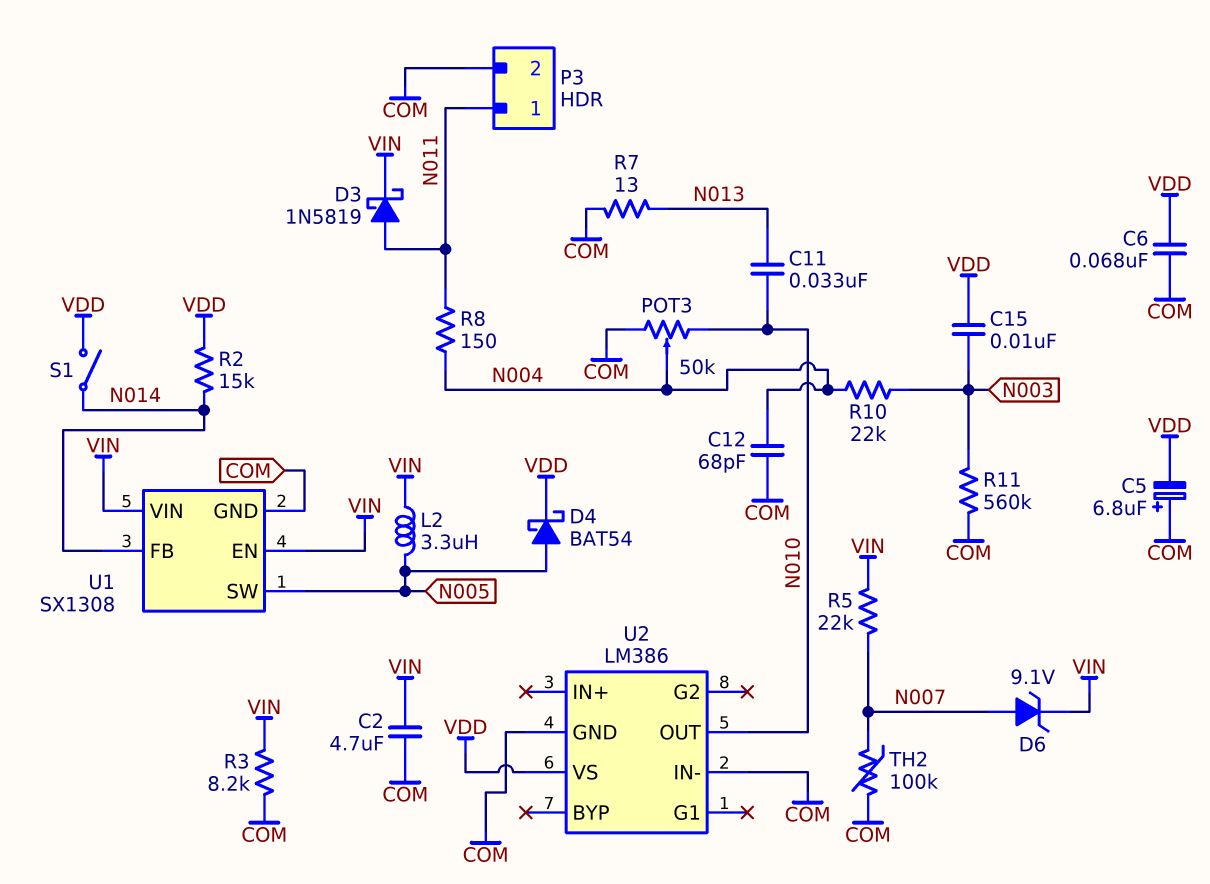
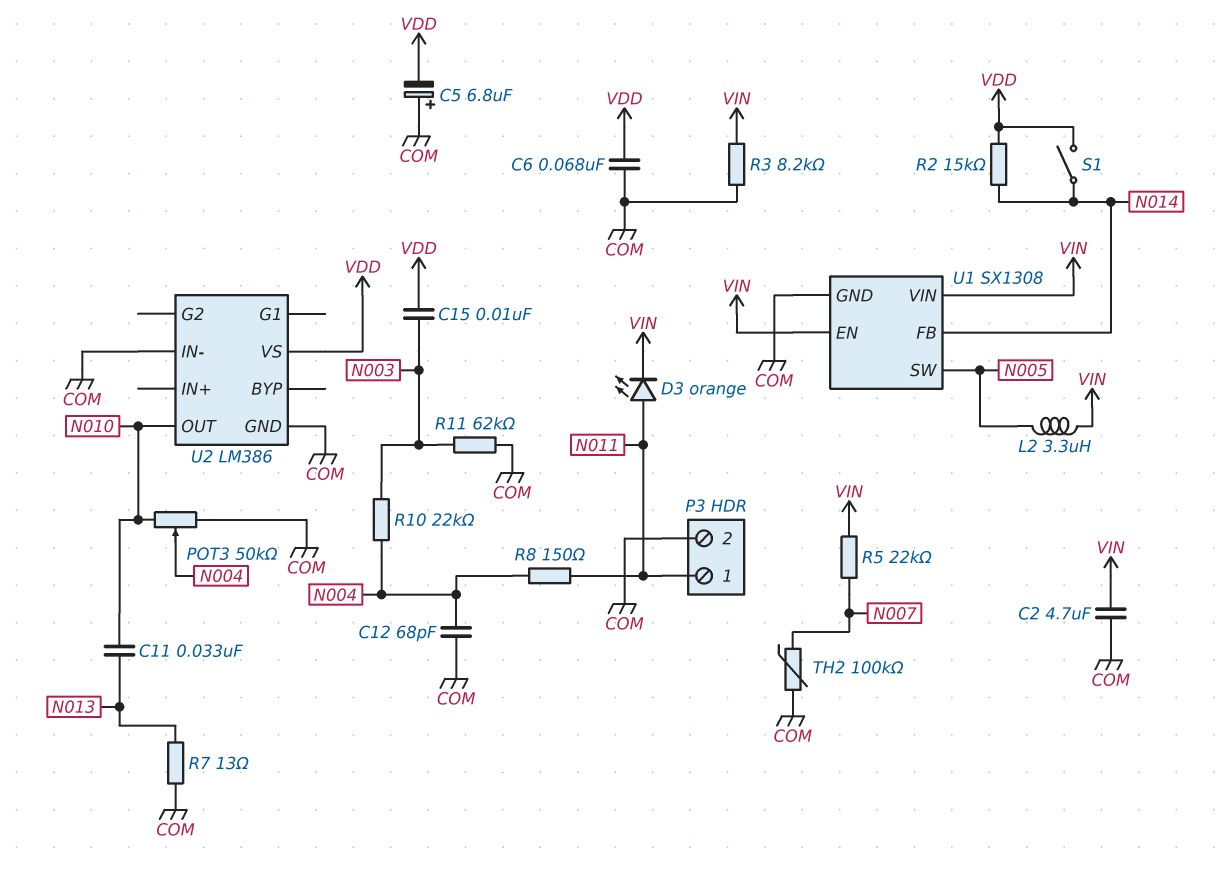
D3: schottky 1N5819 (A N011, K VIN) -> LED orange (A N011, K VIN)
D4: schottky BAT54 (A N005, K VDD) -> none
D6: zener 9.1V (A N007, K VIN) -> none
R11: 560k (COM, N003) -> 62k (COM, N003)

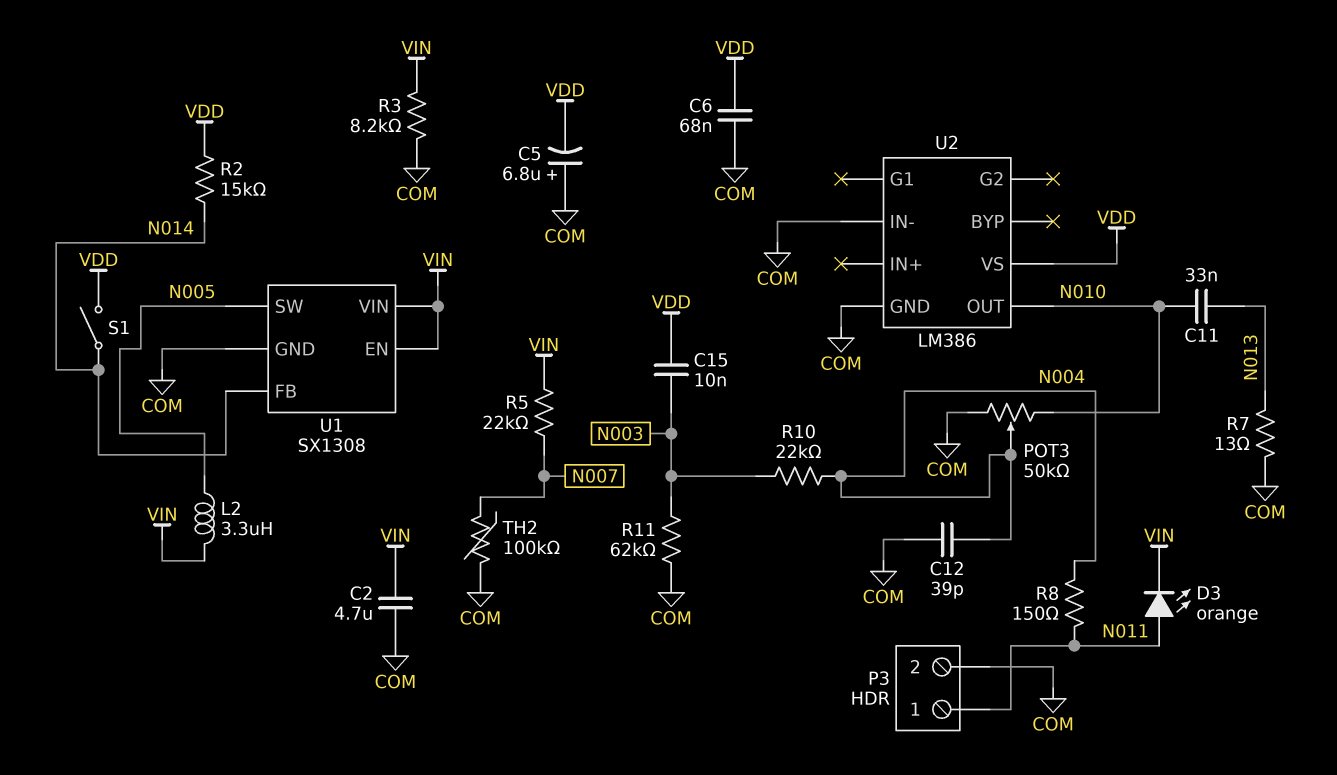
C12: 68pF (COM, N004) -> 39pF (COM, N004)

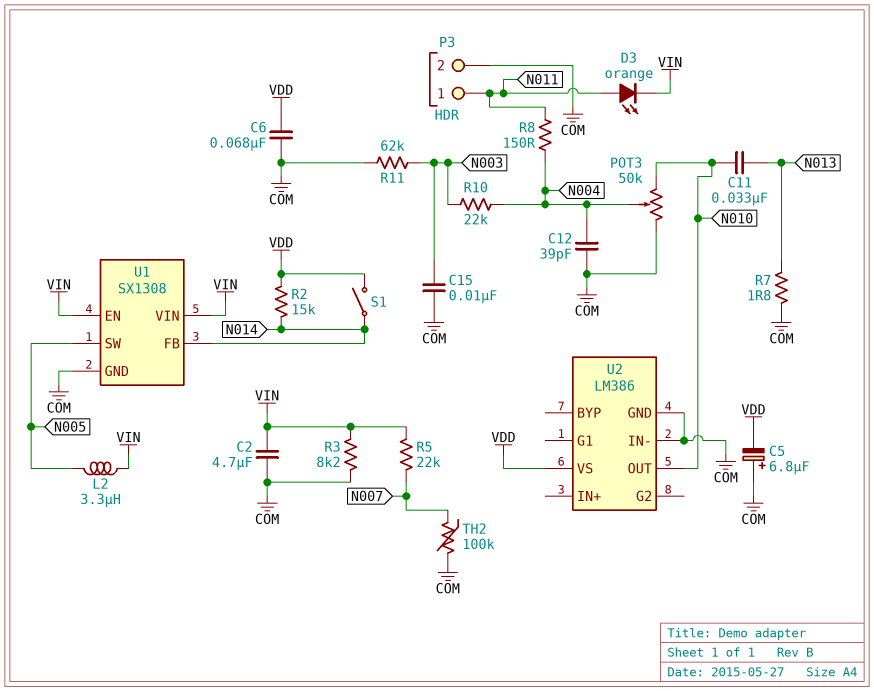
C15: 10nF (N003, VDD) -> 10nF (COM, N003)
R7: 13 (COM, N013) -> 1.8 (COM, N013)

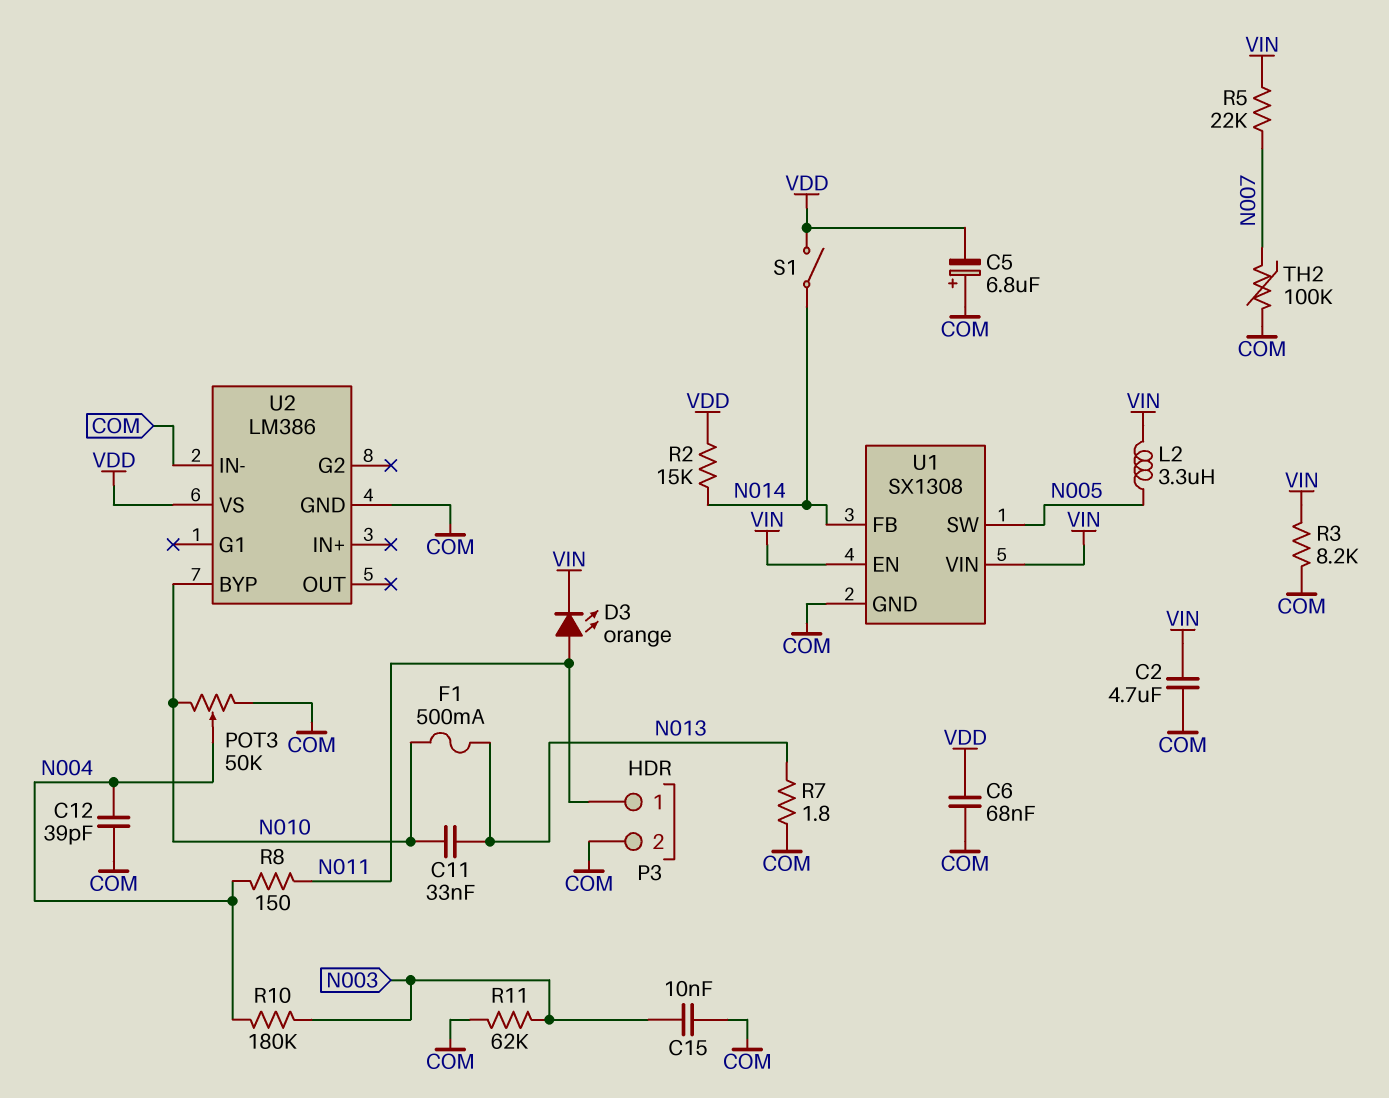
F1: none -> 500mA (N010, N013)
R10: 22k (N003, N004) -> 180k (N003, N004)
U2 pin BYP: none -> N010
U2 pin OUT: N010 -> none

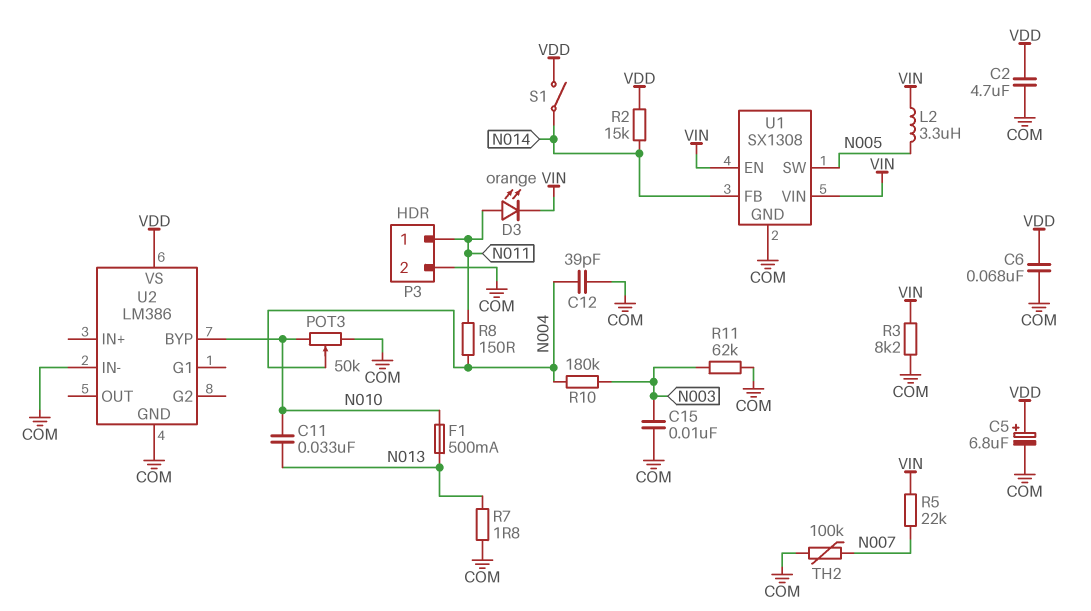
C2: 4.7uF (COM, VIN) -> 4.7uF (COM, VDD)
C5: 6.8uF (plus COM, minus VDD) -> 6.8uF (plus VDD, minus COM)

